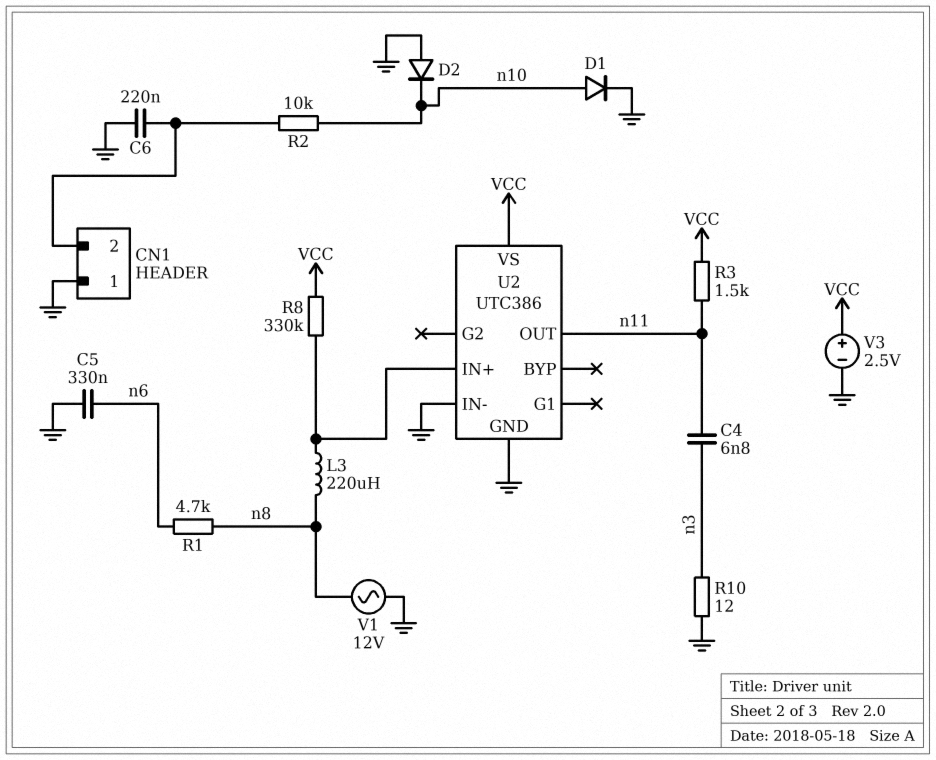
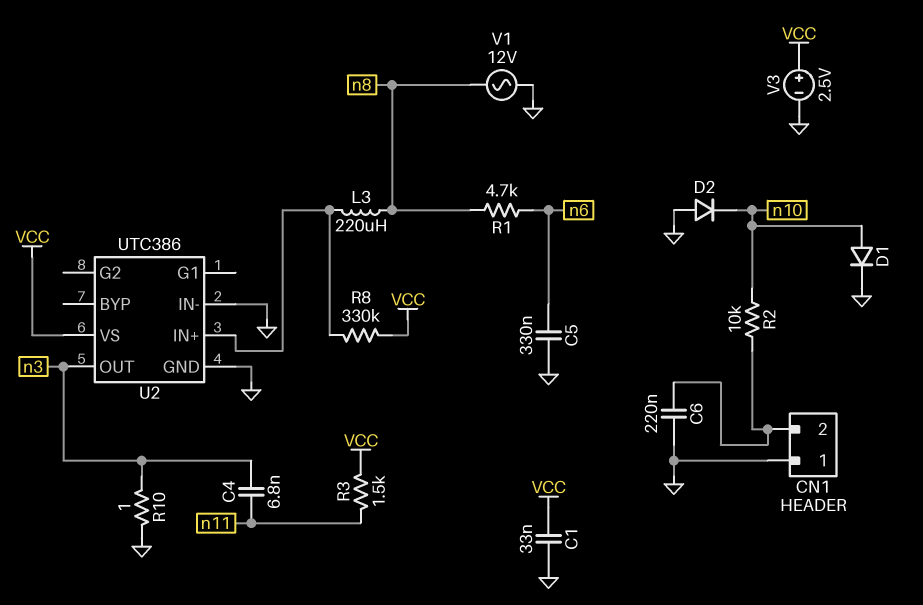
C1: none -> 33nF (GND, VCC)
R10: 12 (GND, n3) -> 1 (GND, n3)
U2 pin OUT: n11 -> n3

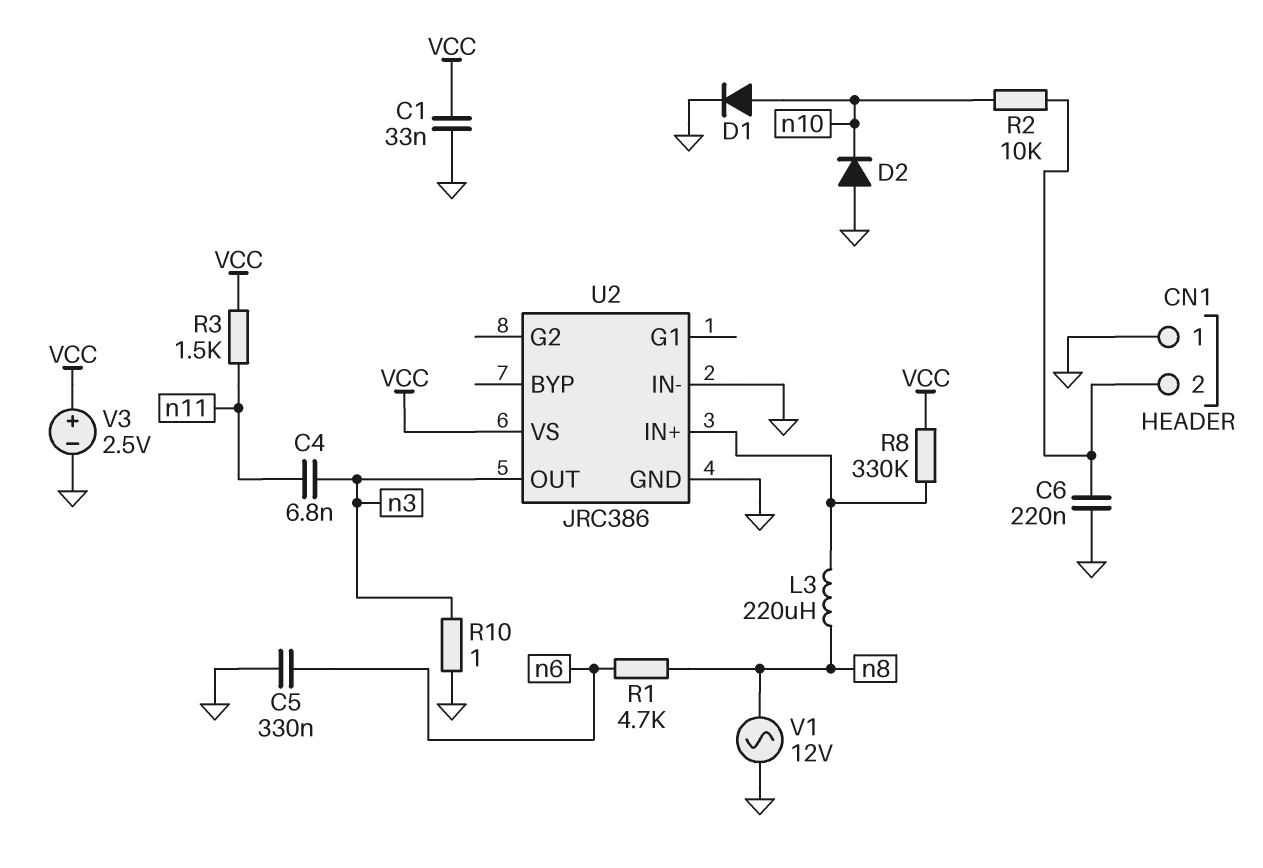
U2: UTC386 -> JRC386

